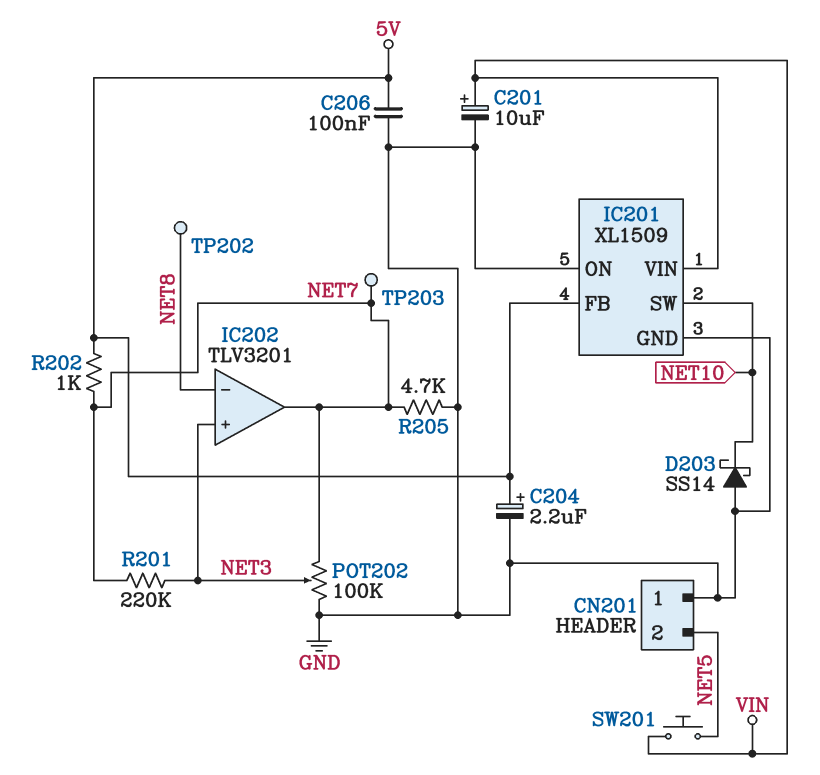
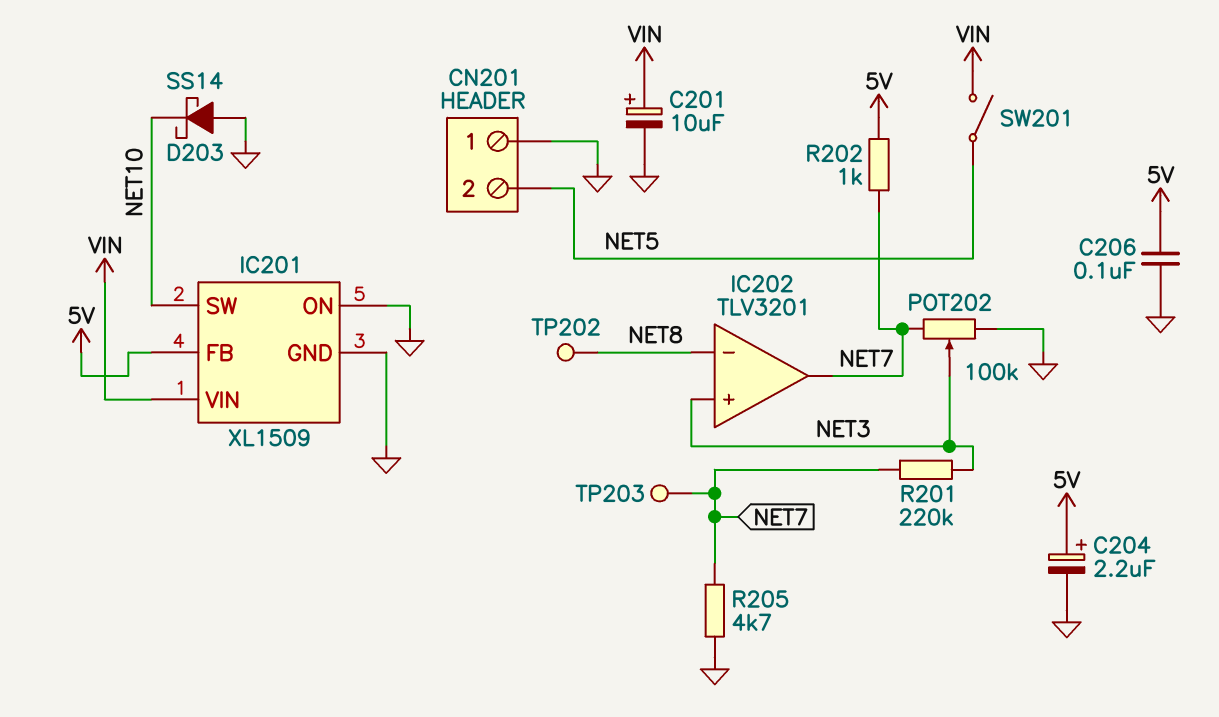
SW201: button (NET5, VIN) -> switch (NET5, VIN)

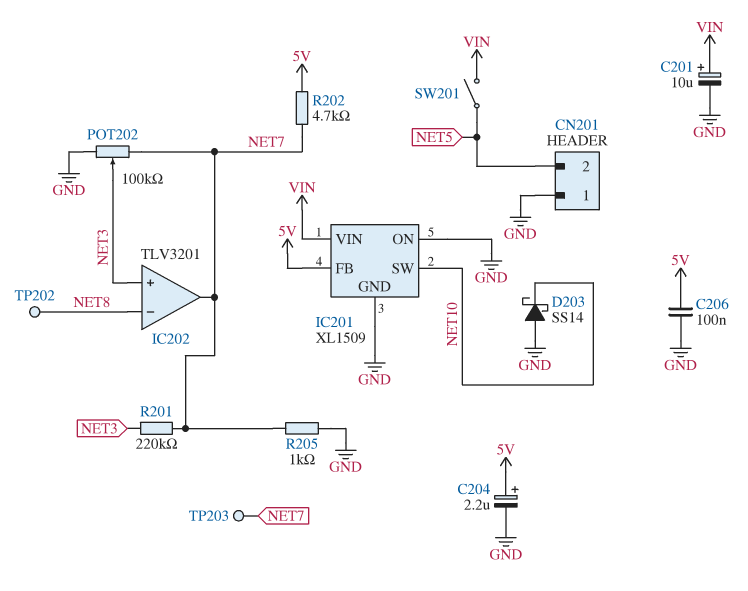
R202: 1k (5V, NET7) -> 4.7k (5V, NET7)
R205: 4.7k (GND, NET7) -> 1k (GND, NET7)

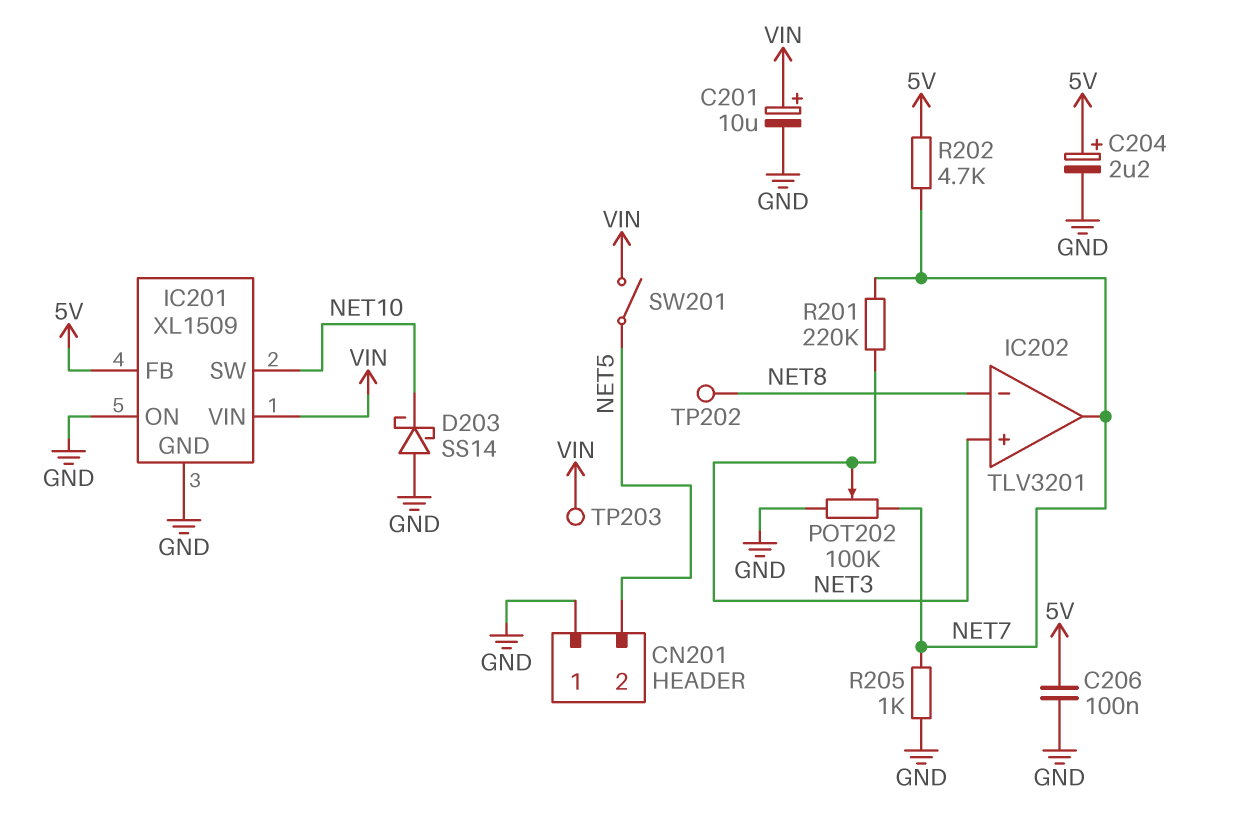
TP203: test point (NET7) -> test point (VIN)

